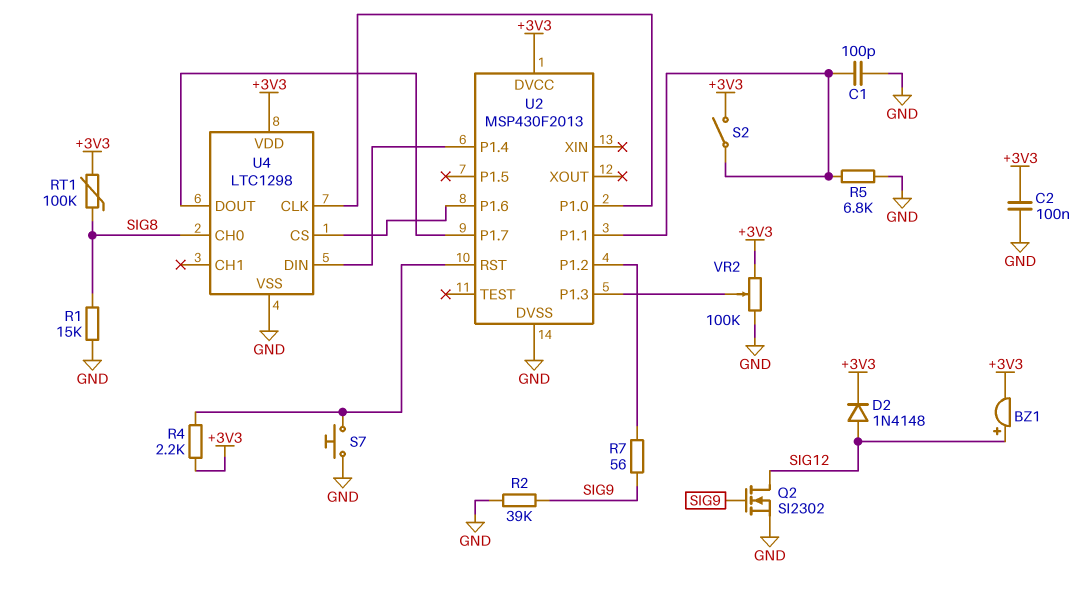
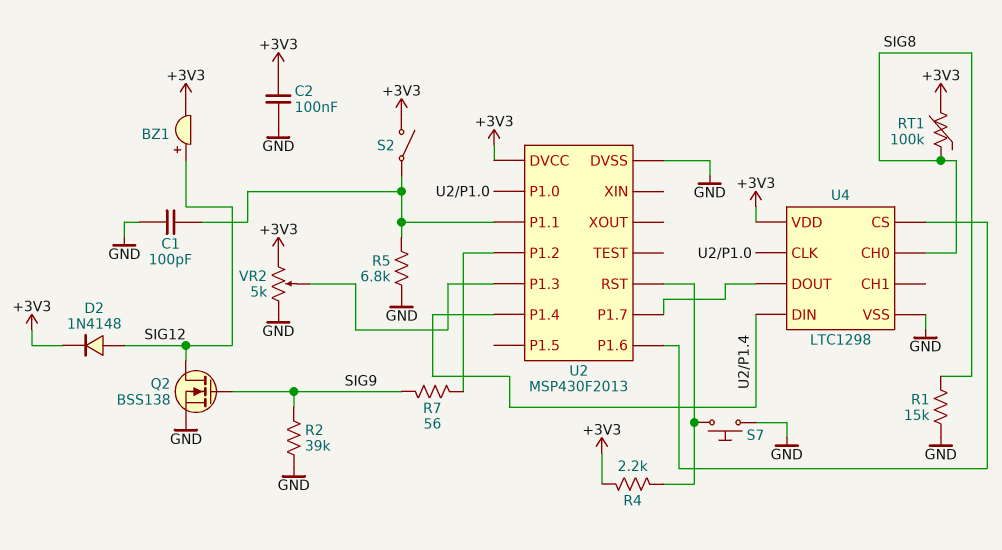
Q2: NMOS SI2302 (G SIG9, D SIG12, S GND) -> NMOS BSS138 (G SIG9, D SIG12, S GND)
VR2: 100k (+3V3, GND, wiper U2/P1.3) -> 5k (+3V3, GND, wiper U2/P1.3)

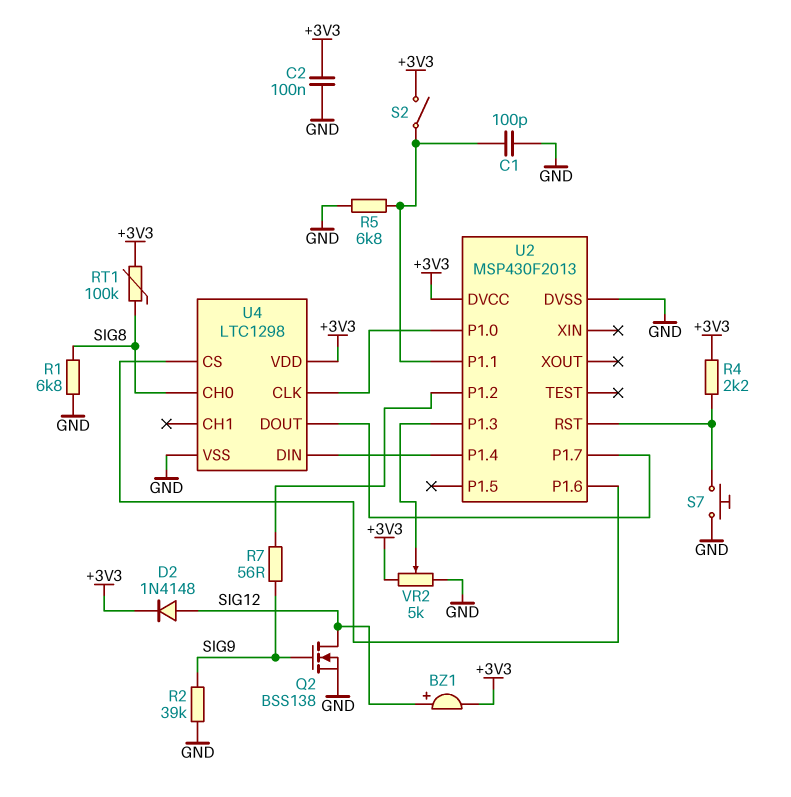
R1: 15k (GND, SIG8) -> 6.8k (GND, SIG8)

